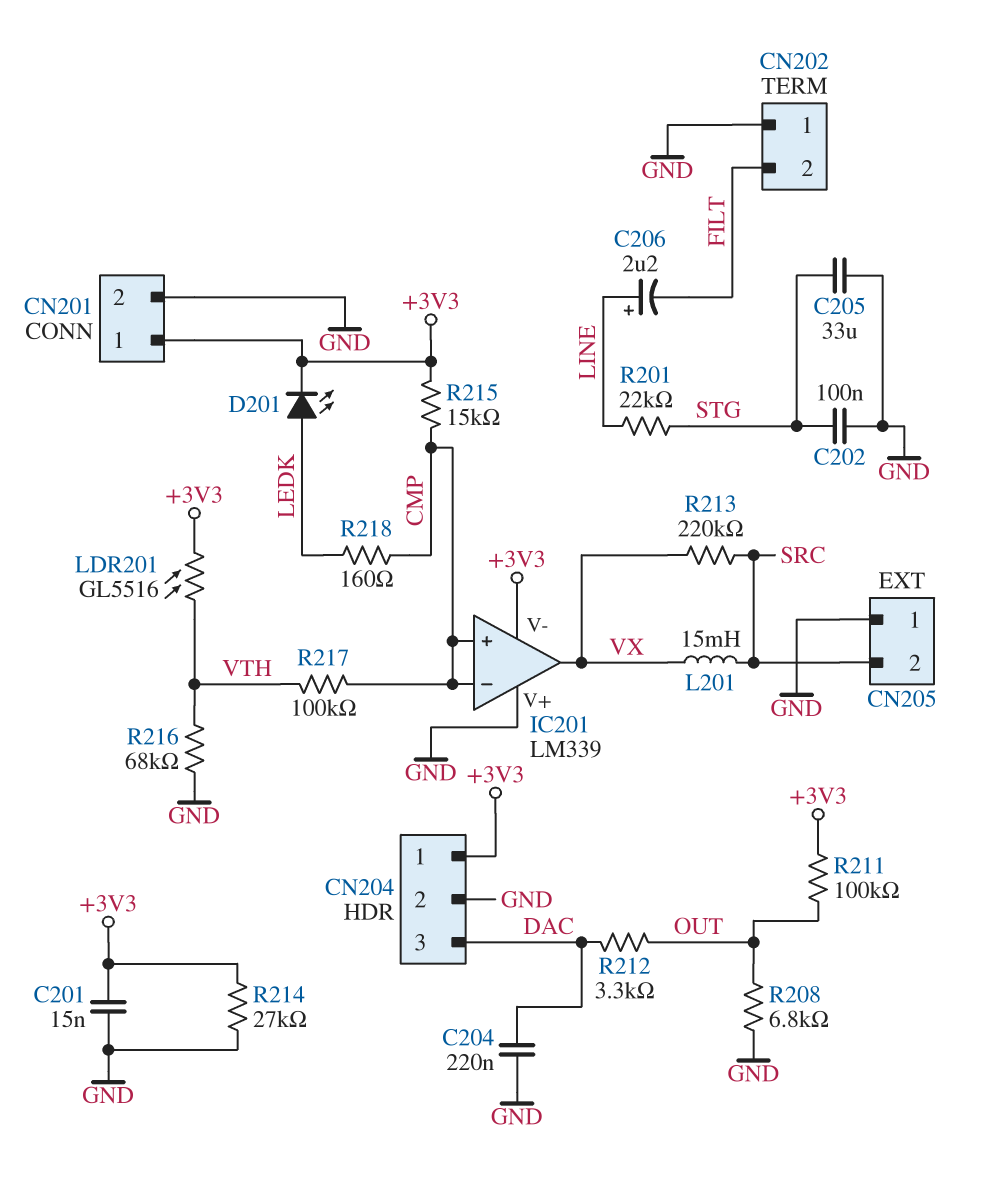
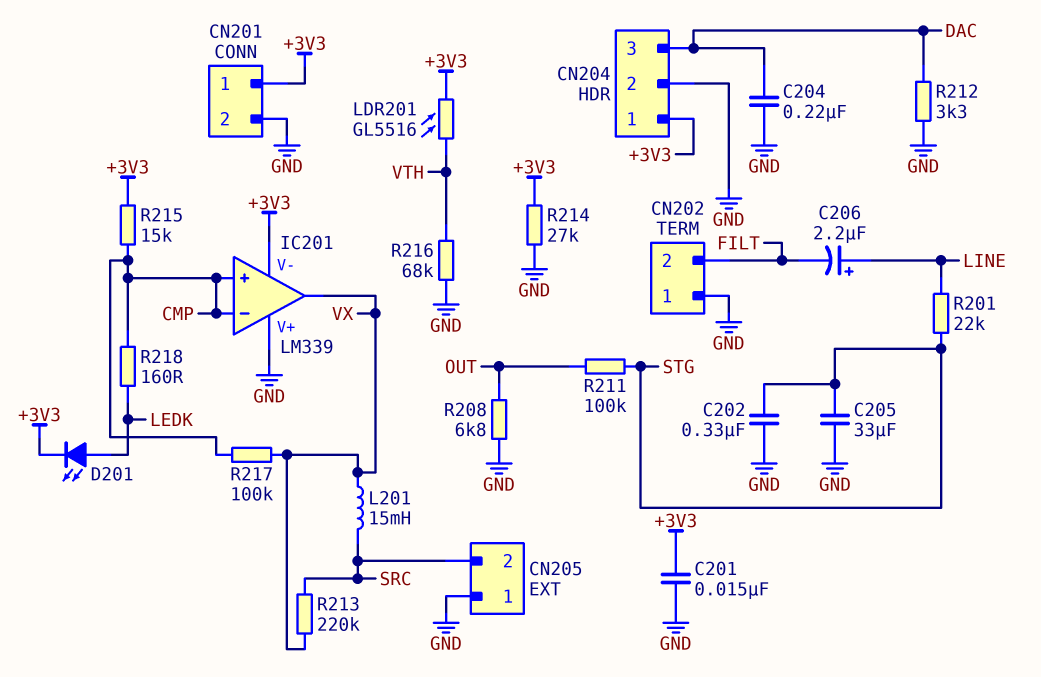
C202: 100nF (GND, STG) -> 330nF (GND, STG)
R211: 100k (+3V3, OUT) -> 100k (OUT, STG)
R212: 3.3k (DAC, OUT) -> 3.3k (DAC, GND)
R217: 100k (CMP, VTH) -> 100k (CMP, VX)

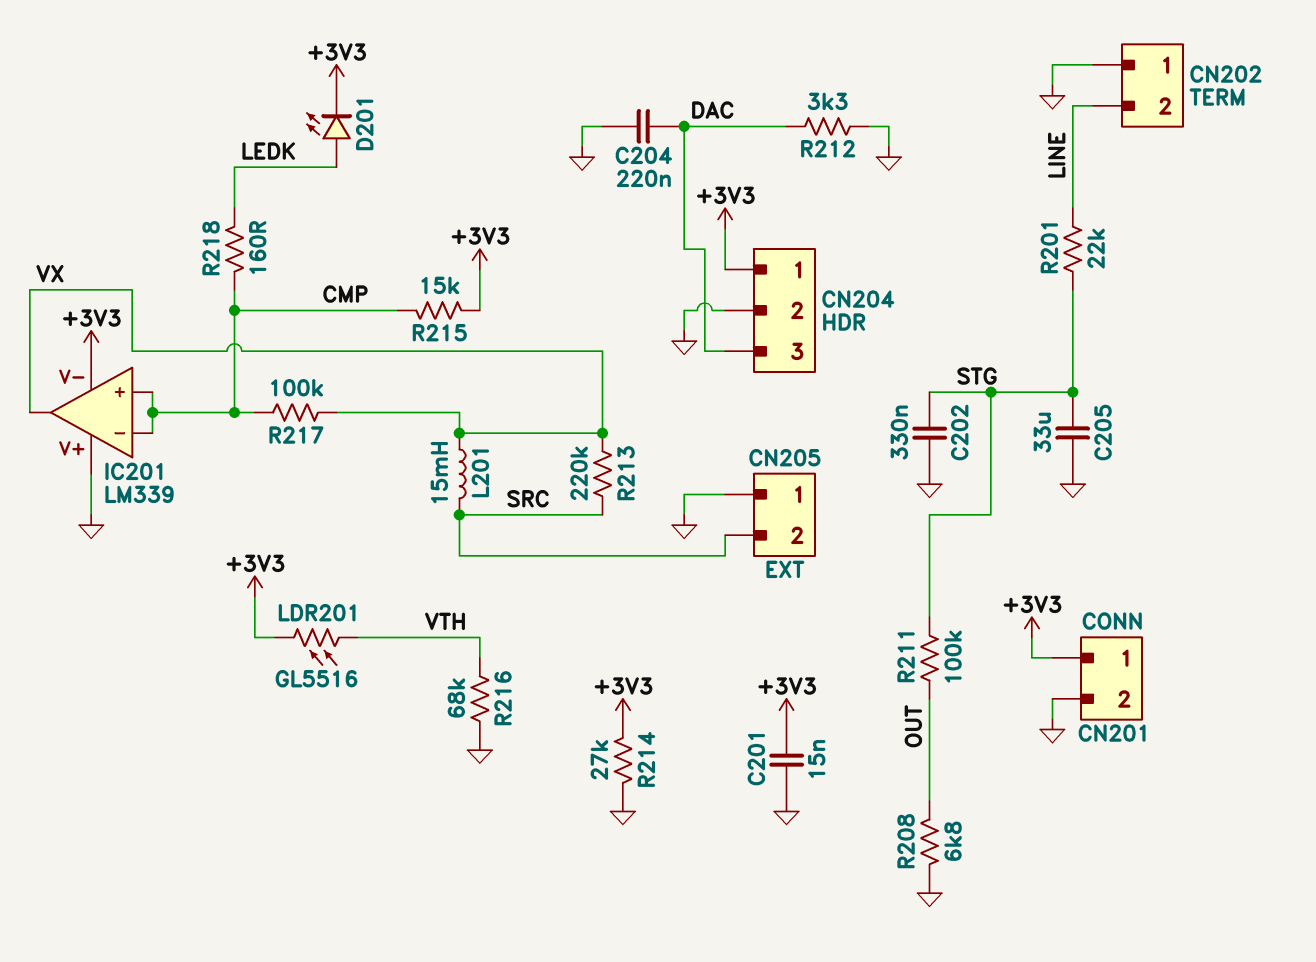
C206: 2.2uF (plus LINE, minus FILT) -> none
CN202 pin 2: FILT -> LINE

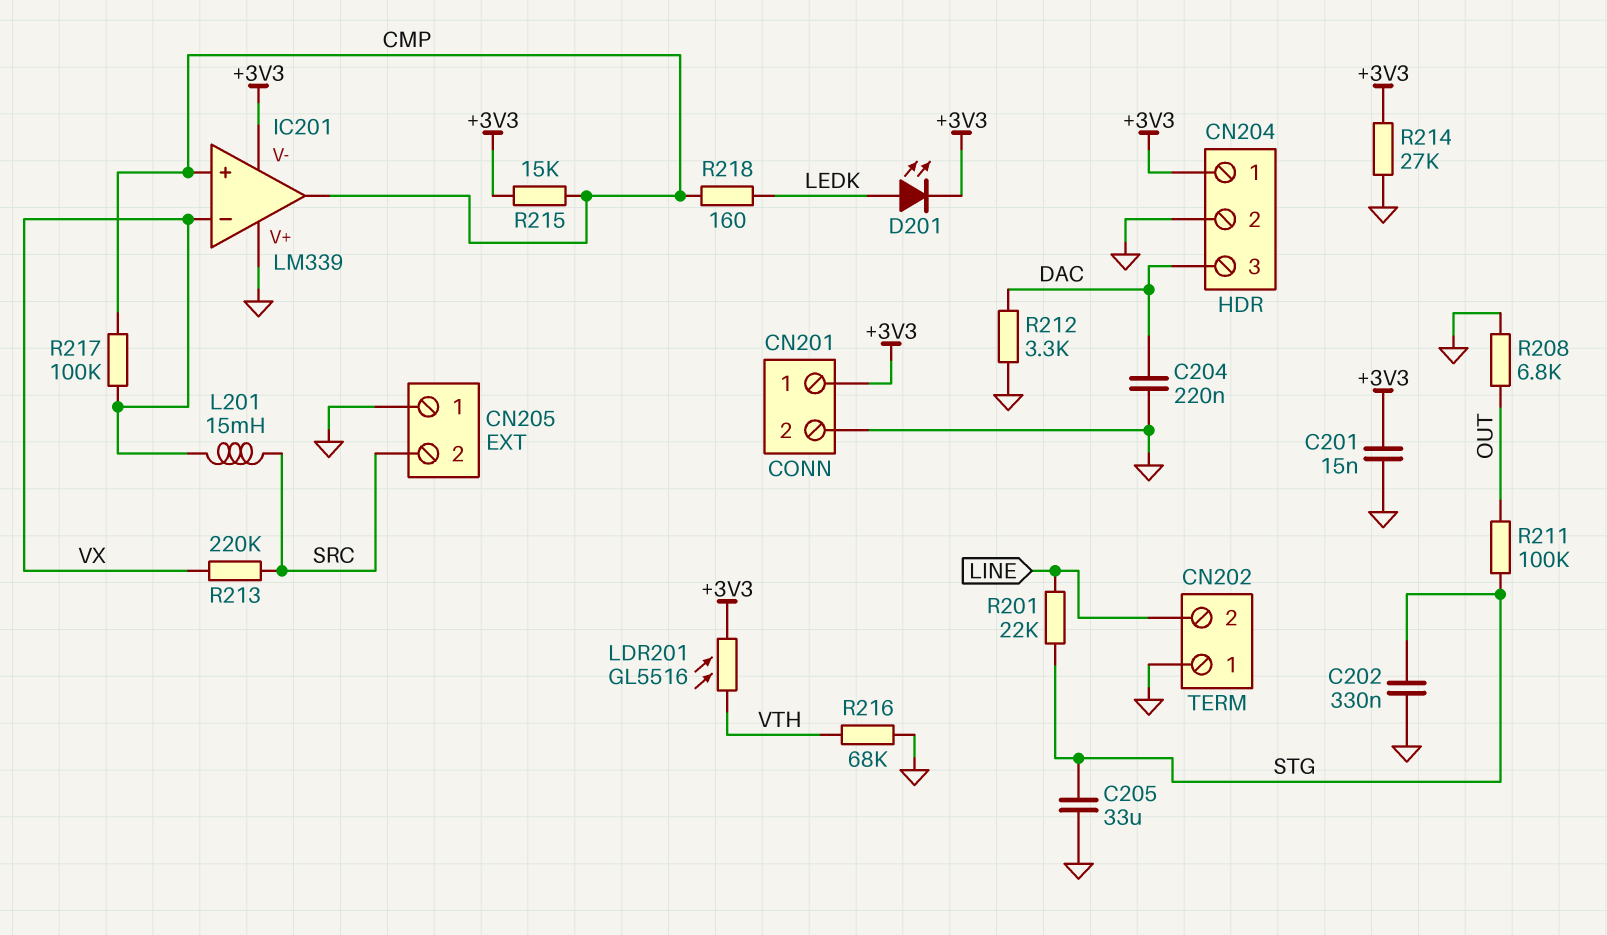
IC201 pin in-: CMP -> VX
IC201 pin out: VX -> CMP

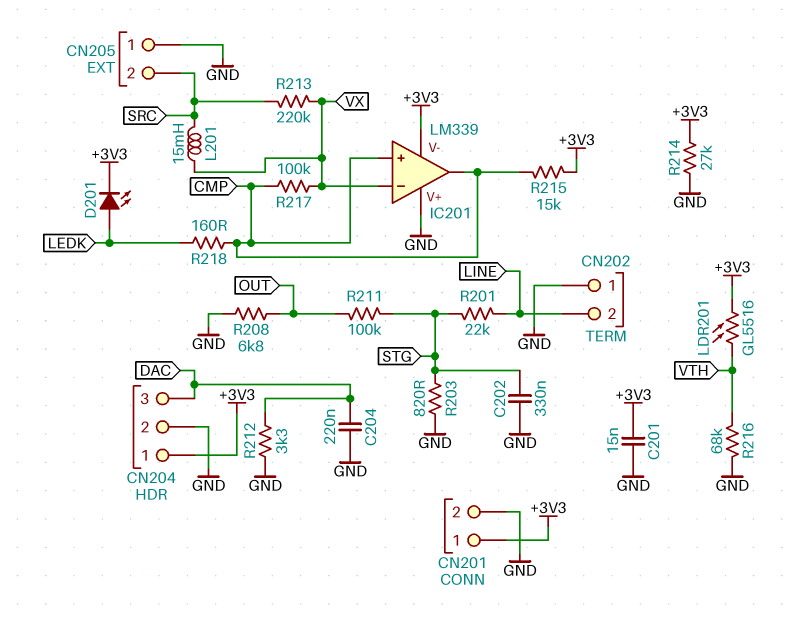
C205: 33uF (GND, STG) -> none
R203: none -> 820 (GND, STG)

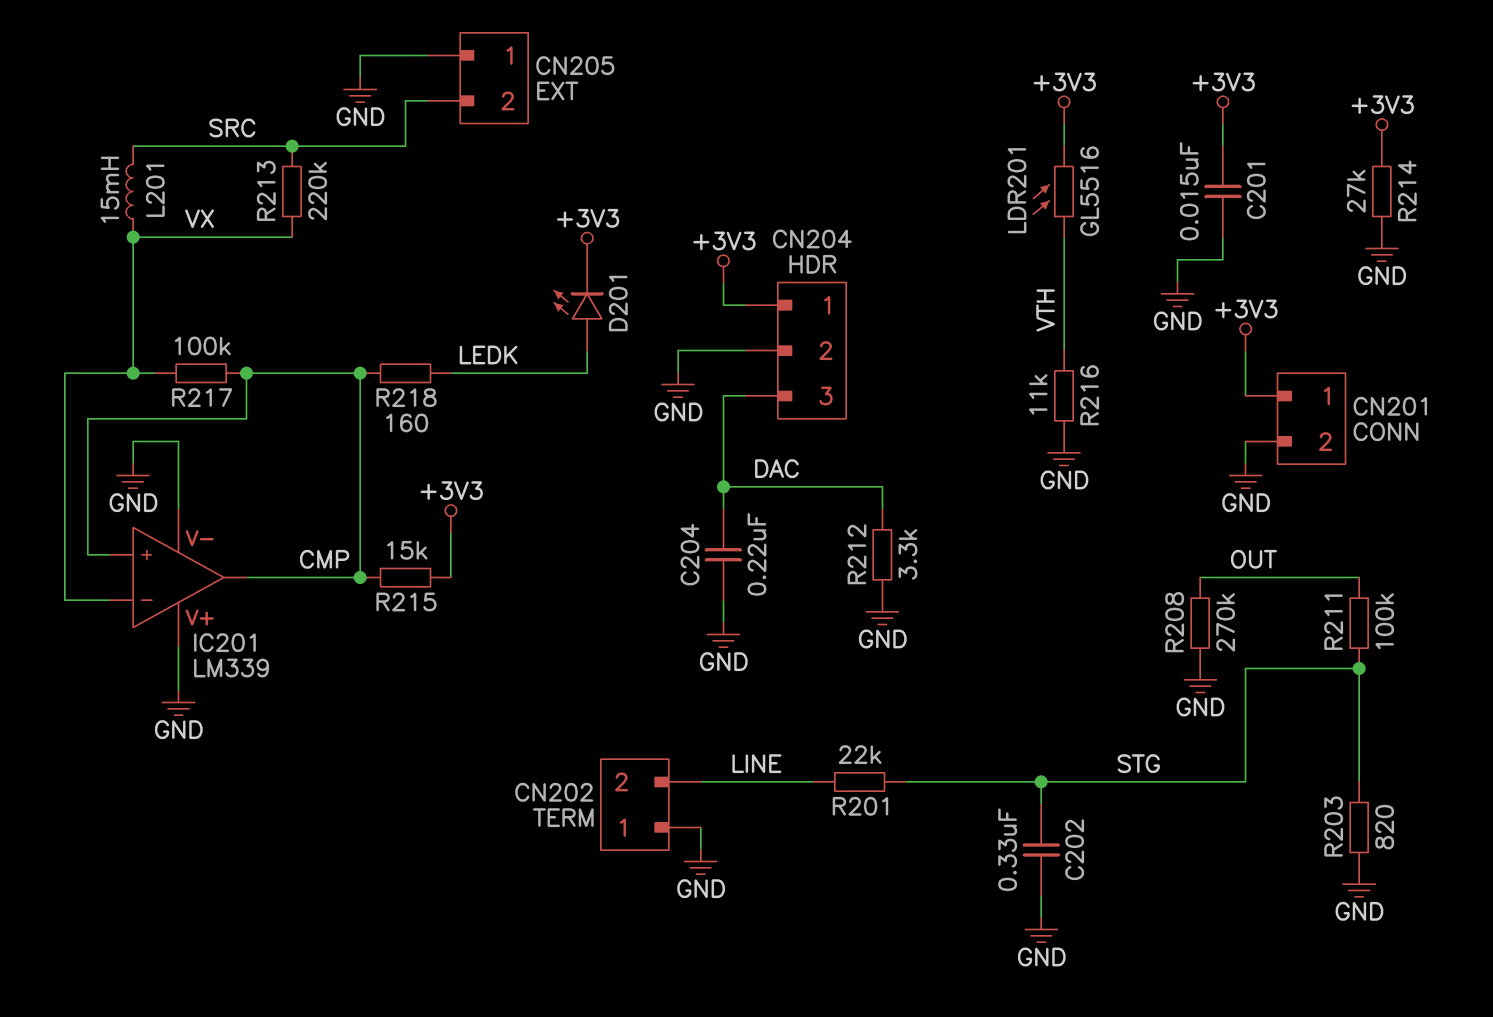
IC201 pin V-: +3V3 -> GND
R208: 6.8k (GND, OUT) -> 270k (GND, OUT)
R216: 68k (GND, VTH) -> 11k (GND, VTH)

